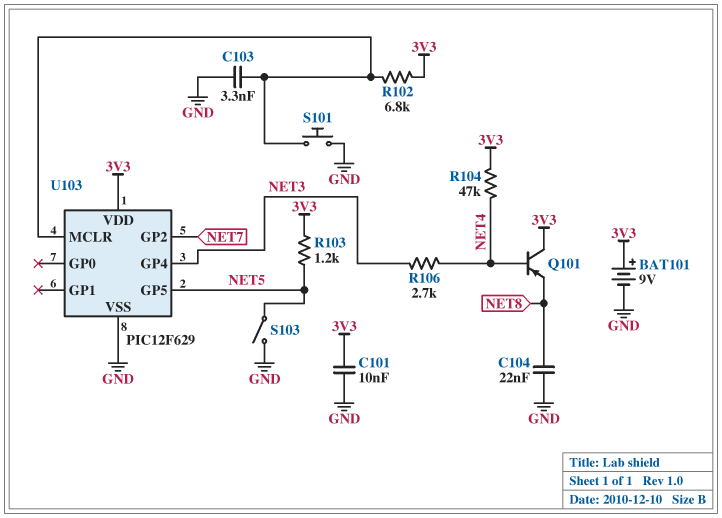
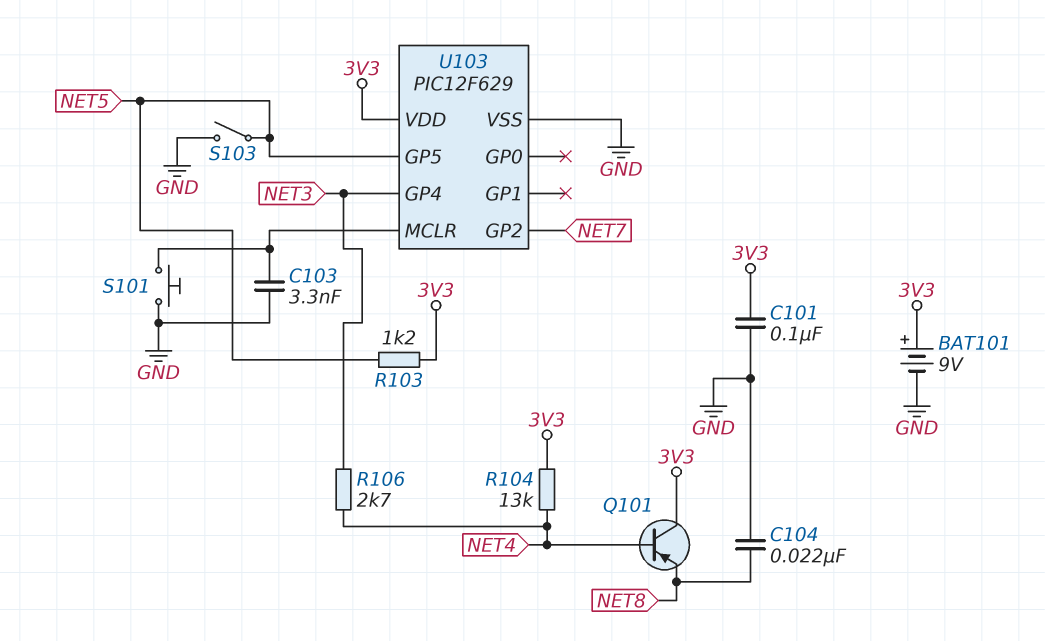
C101: 10nF (3V3, GND) -> 100nF (3V3, GND)
R102: 6.8k (3V3, U103/MCLR) -> none
R104: 47k (3V3, NET4) -> 13k (3V3, NET4)

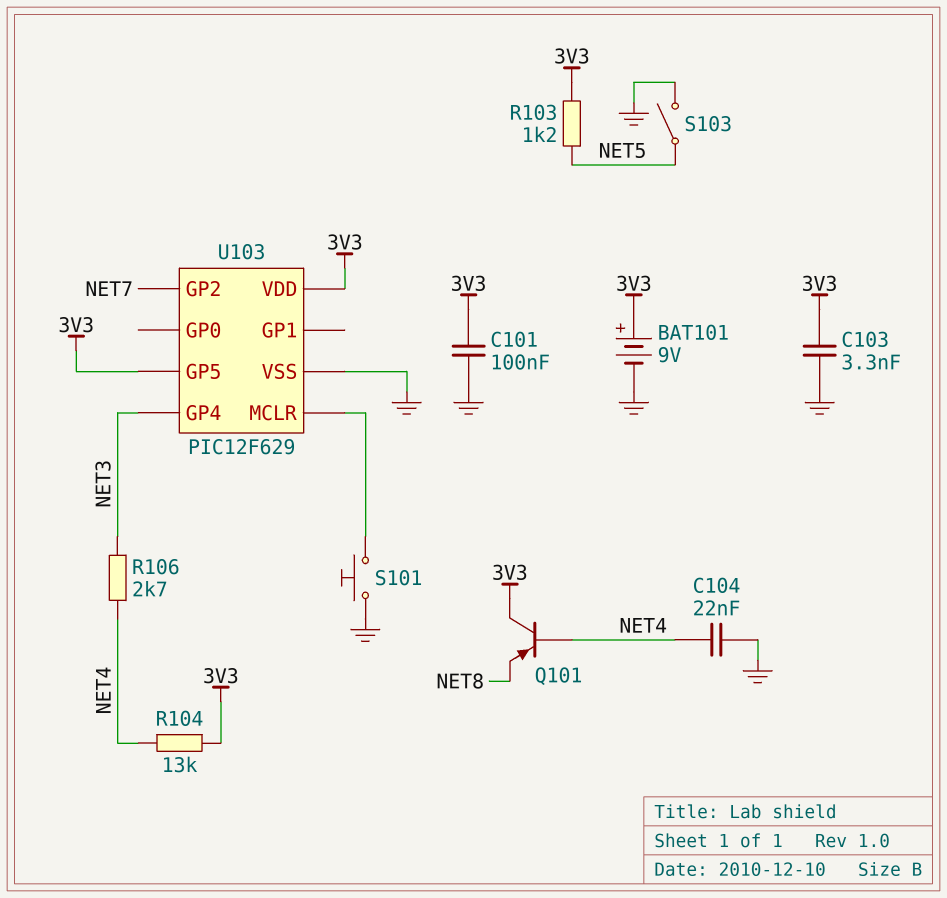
C103: 3.3nF (GND, U103/MCLR) -> 3.3nF (3V3, GND)
C104: 22nF (GND, NET8) -> 22nF (GND, NET4)
U103 pin GP5: NET5 -> 3V3

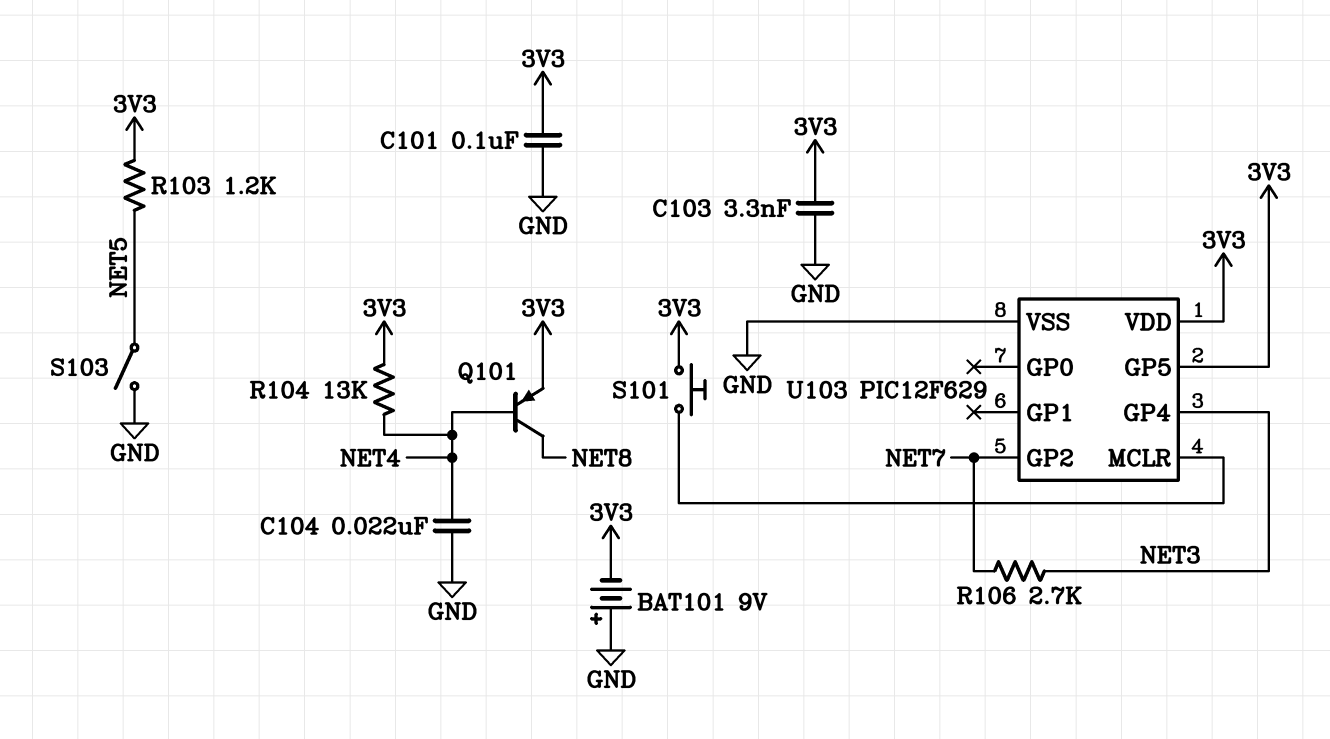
BAT101: 9V (plus 3V3, minus GND) -> 9V (plus GND, minus 3V3)
Q101: PNP (B NET4, C 3V3, E NET8) -> PNP (B NET4, C NET8, E 3V3)
R106: 2.7k (NET3, NET4) -> 2.7k (NET3, NET7)
S101: button (GND, U103/MCLR) -> button (3V3, U103/MCLR)

